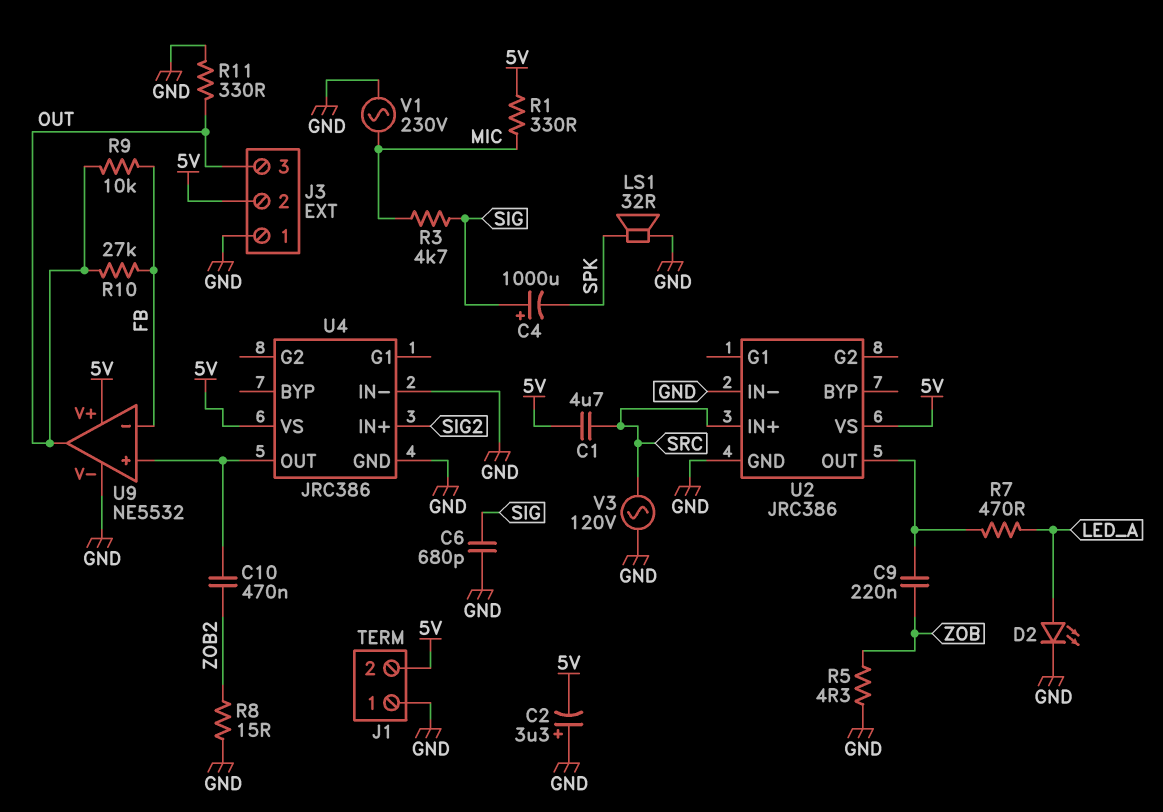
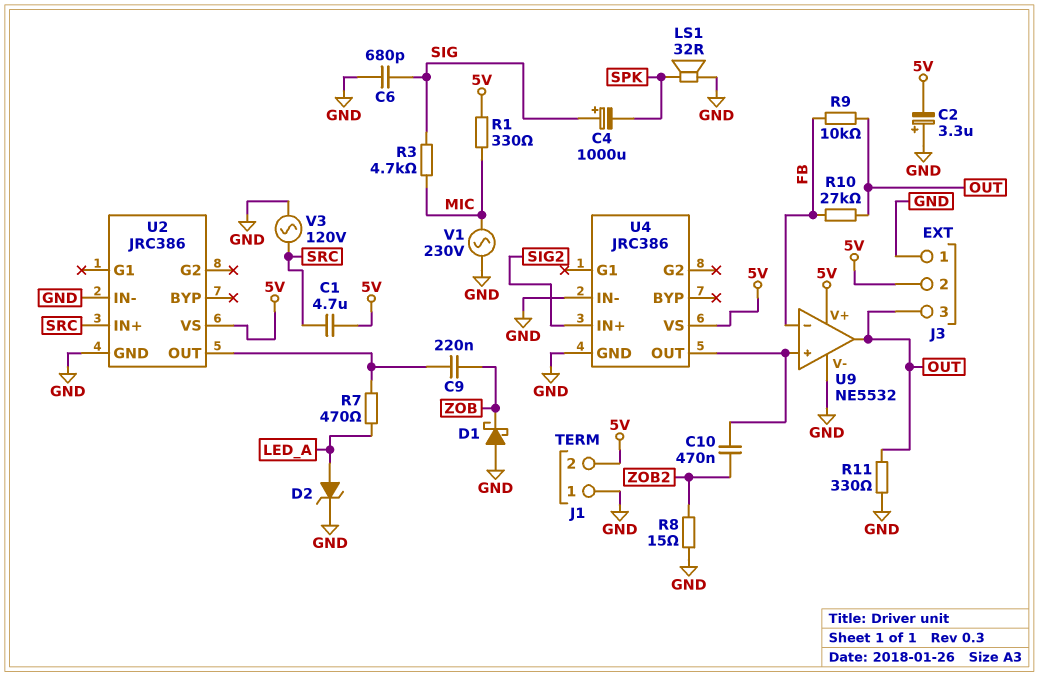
D1: none -> schottky (A GND, K ZOB)
D2: LED (A LED_A, K GND) -> zener (A LED_A, K GND)
R5: 4.3 (GND, ZOB) -> none

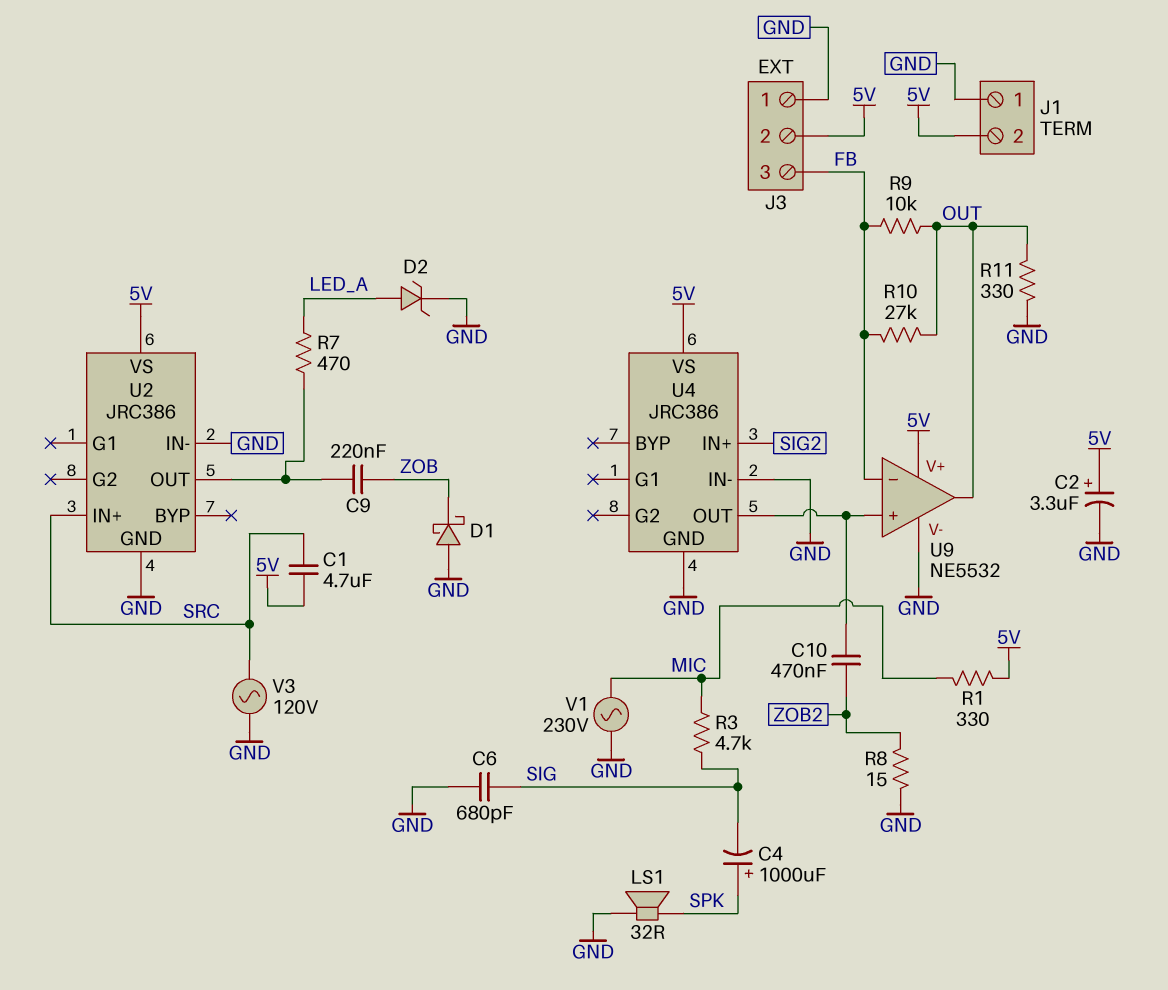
C2: 3.3uF (plus GND, minus 5V) -> 3.3uF (plus 5V, minus GND)
C4: 1000uF (plus SIG, minus SPK) -> 1000uF (plus SPK, minus SIG)
J3 pin 3: OUT -> FB

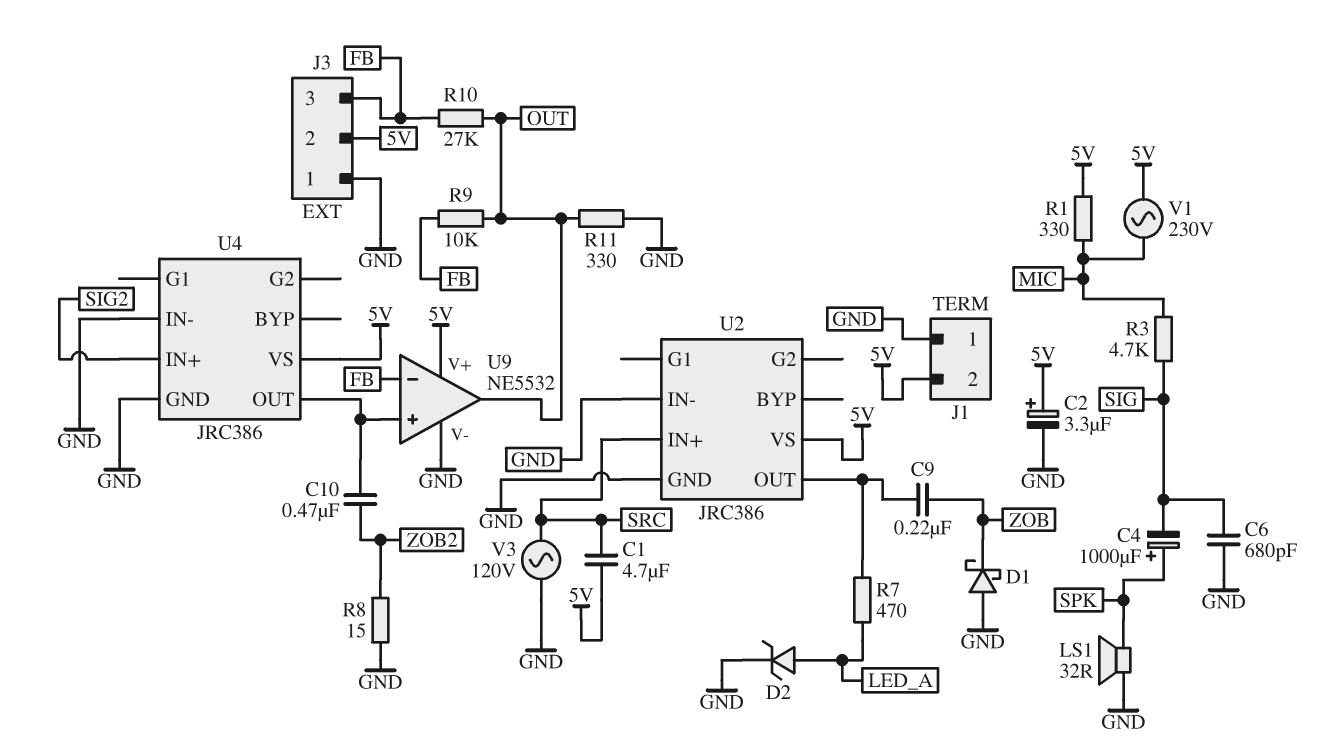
V1: AC 230V (GND, MIC) -> AC 230V (5V, MIC)

